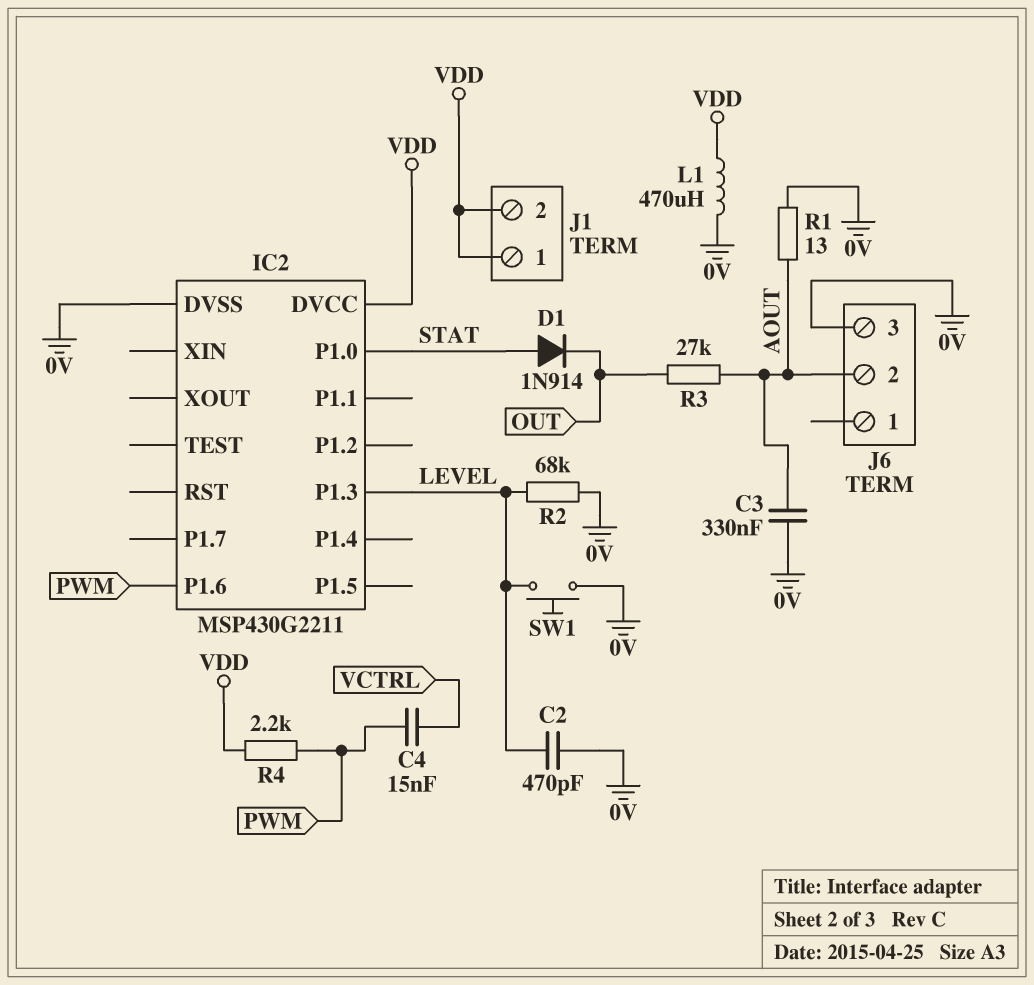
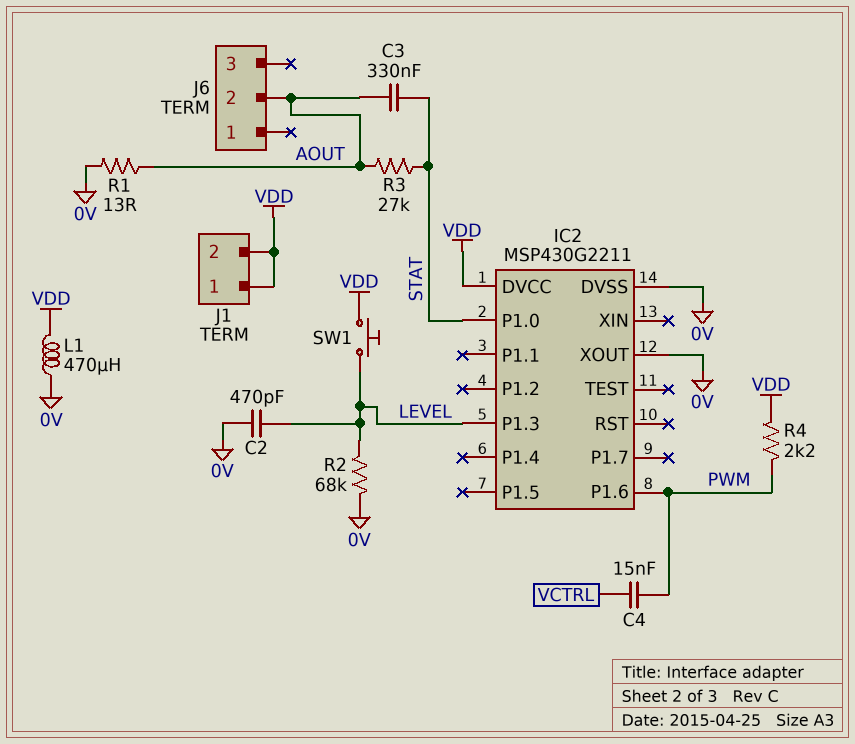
C3: 330nF (0V, AOUT) -> 330nF (AOUT, STAT)
D1: diode 1N914 (A STAT, K OUT) -> none
IC2 pin XOUT: none -> 0V
J6 pin 3: 0V -> none
R3: 27k (AOUT, OUT) -> 27k (AOUT, STAT)
SW1: button (0V, LEVEL) -> button (LEVEL, VDD)

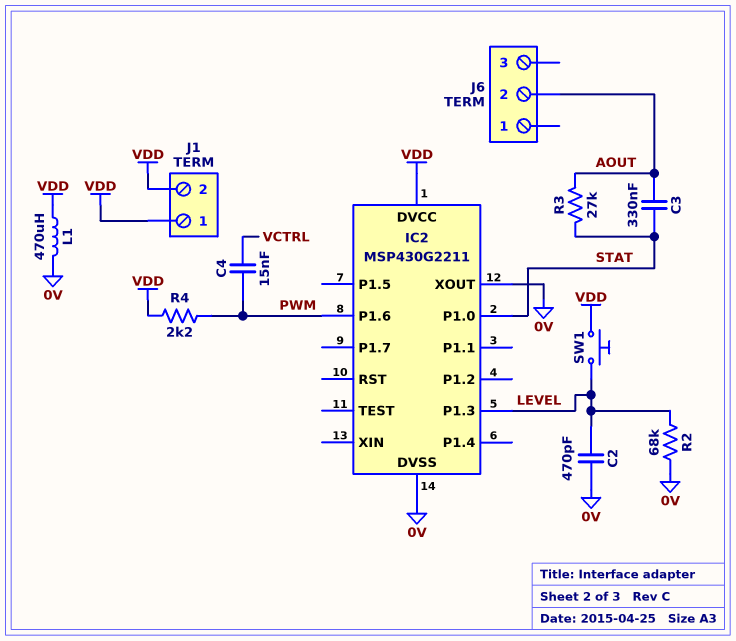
R1: 13 (0V, AOUT) -> none

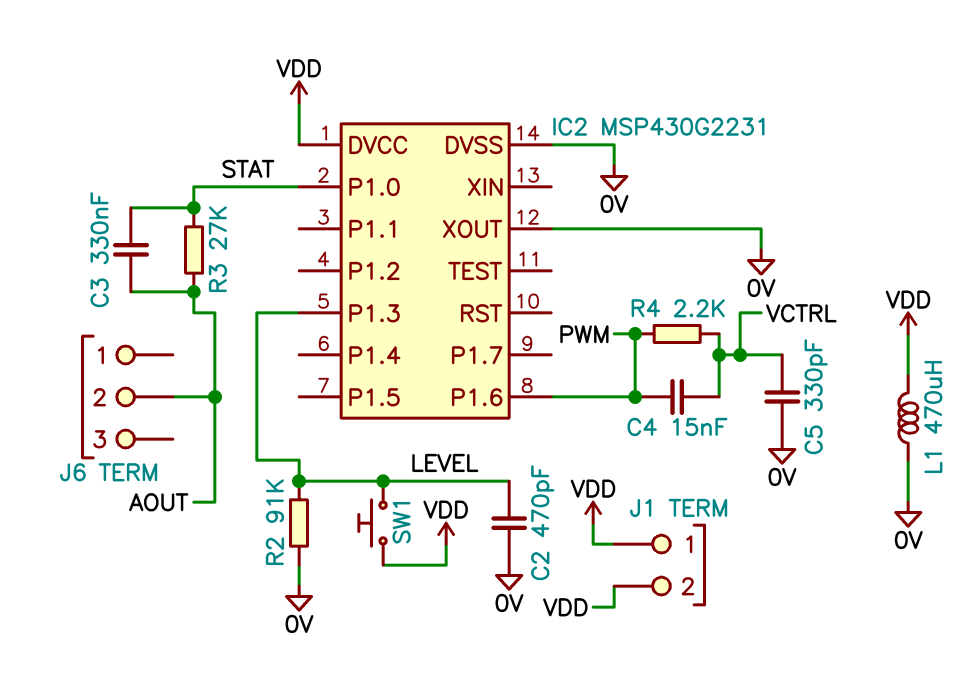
C5: none -> 330pF (0V, VCTRL)
IC2: MSP430G2211 -> MSP430G2231
R2: 68k (0V, LEVEL) -> 91k (0V, LEVEL)
R4: 2.2k (PWM, VDD) -> 2.2k (PWM, VCTRL)

